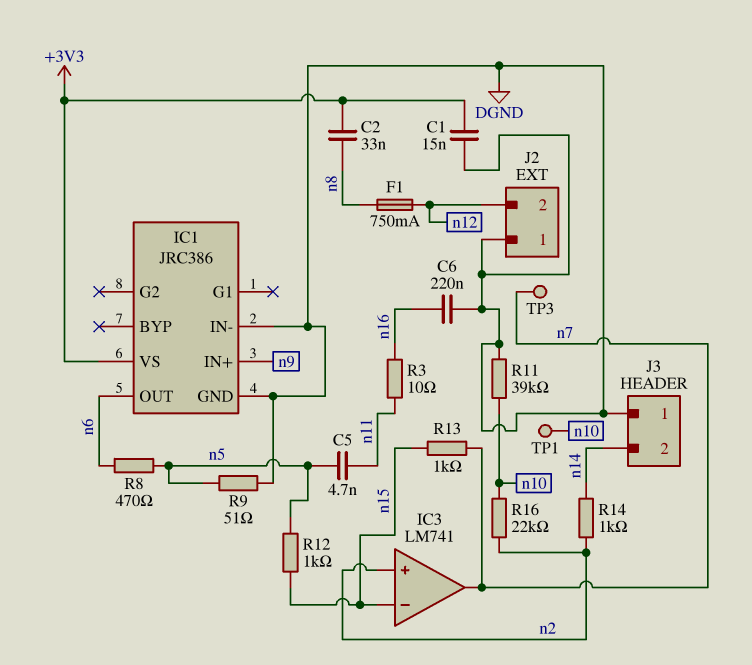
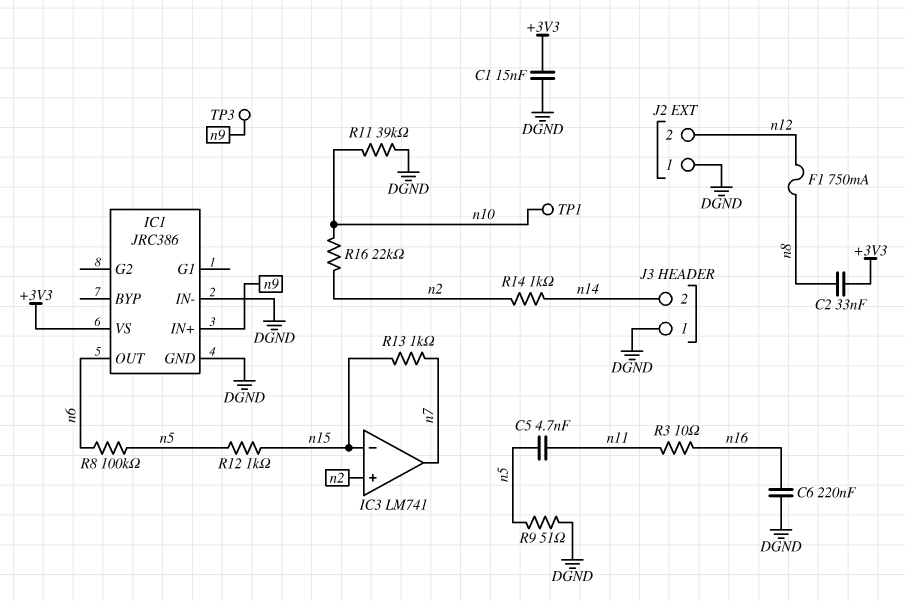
R8: 470 (n5, n6) -> 100k (n5, n6)
TP3: test point (n7) -> test point (n9)

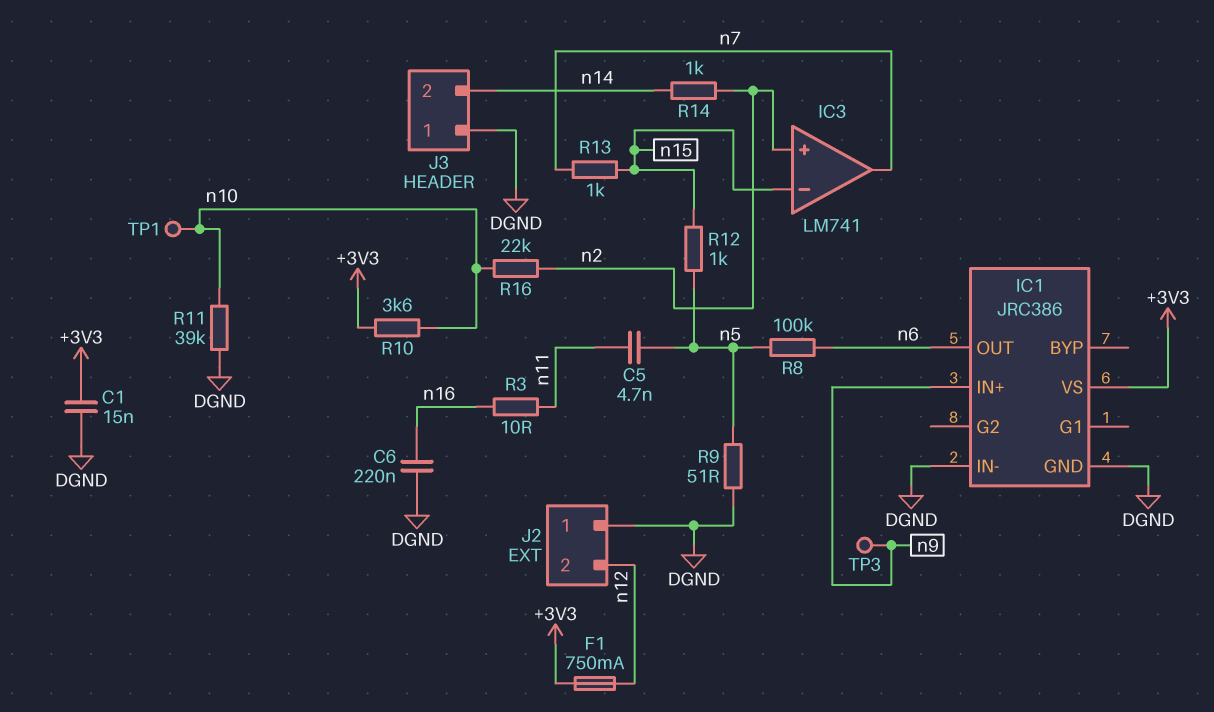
C2: 33nF (+3V3, n8) -> none
F1: 750mA (n8, n12) -> 750mA (+3V3, n12)
R10: none -> 3.6k (+3V3, n10)

